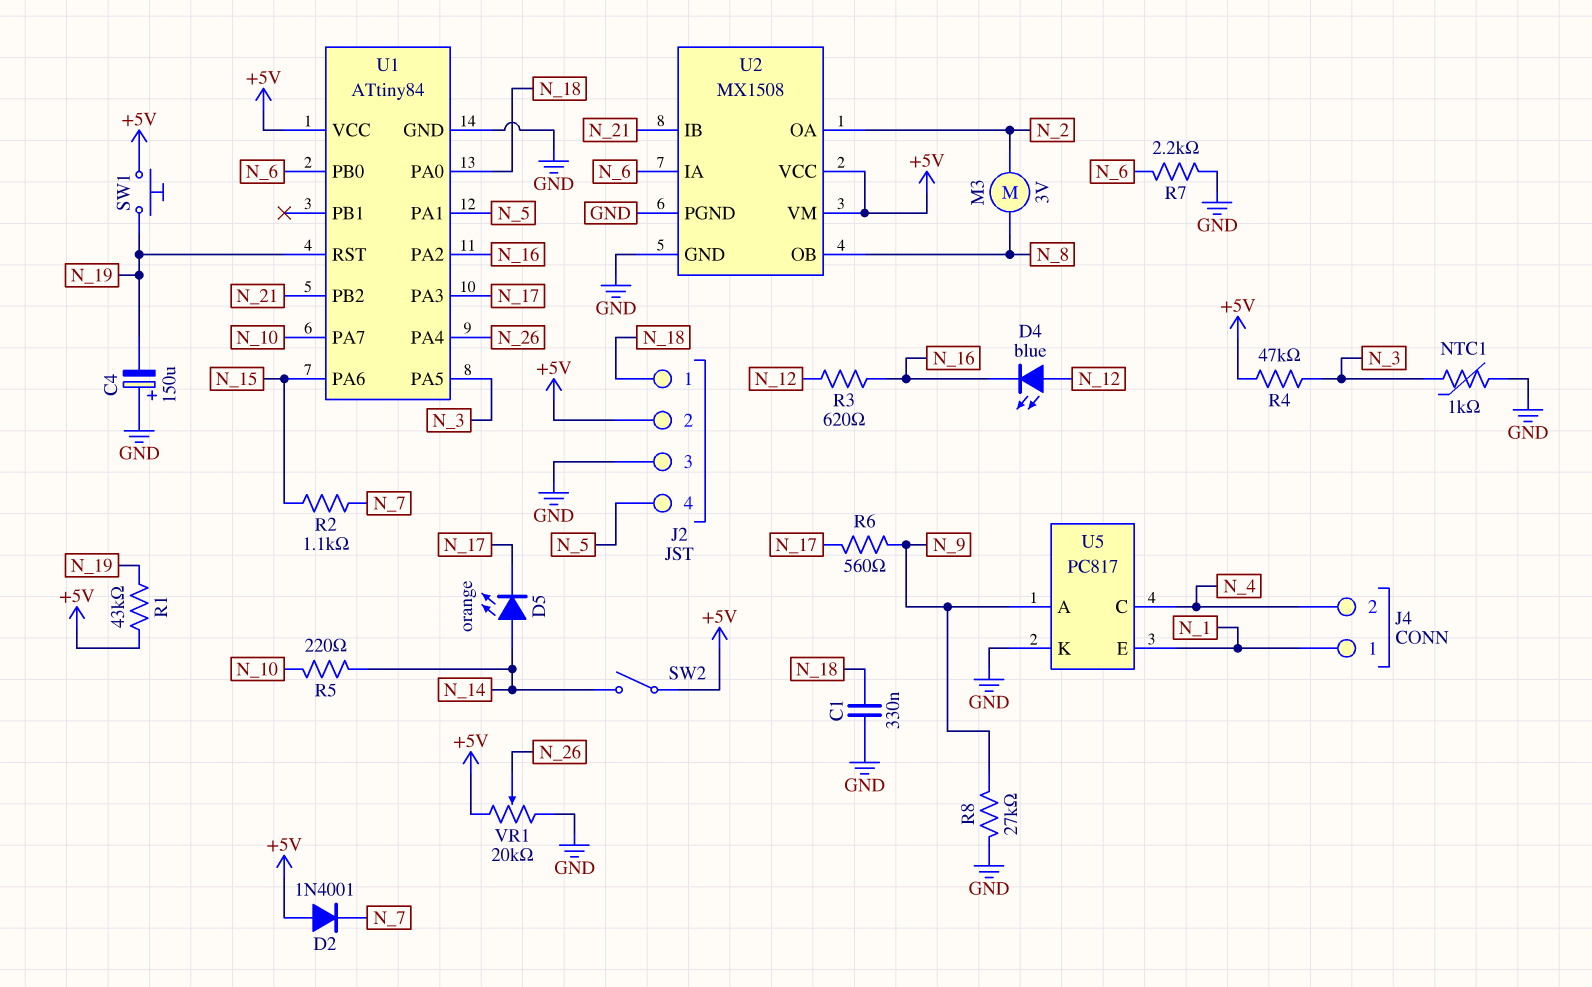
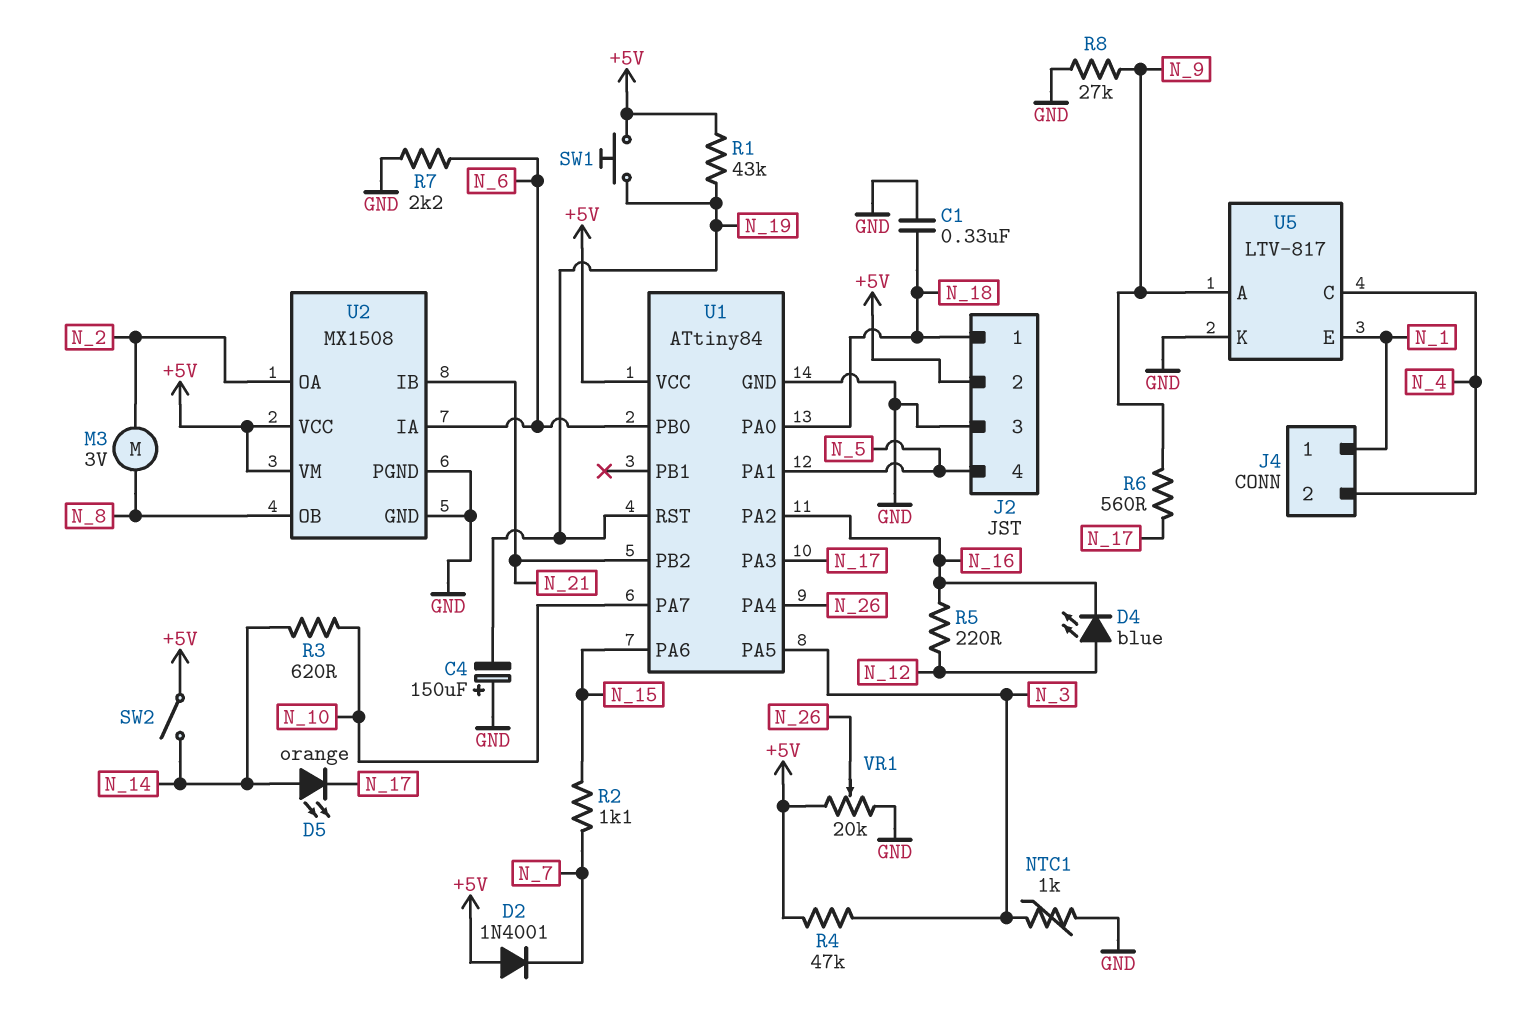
R3: 620 (N_12, N_16) -> 620 (N_10, N_14)
R5: 220 (N_10, N_14) -> 220 (N_12, N_16)
U5: PC817 -> LTV-817

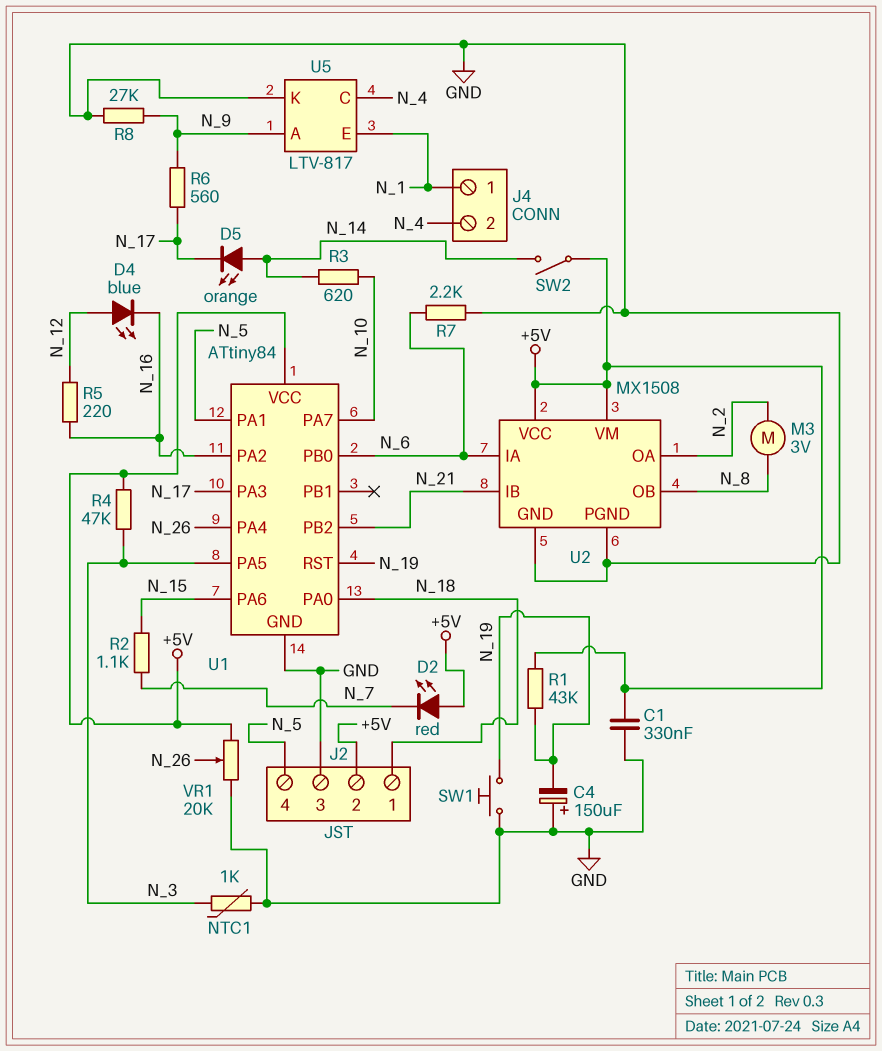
C1: 330nF (GND, N_18) -> 330nF (+5V, GND)
D2: diode 1N4001 (A +5V, K N_7) -> LED red (A +5V, K N_7)
SW1: button (+5V, N_19) -> button (GND, N_19)

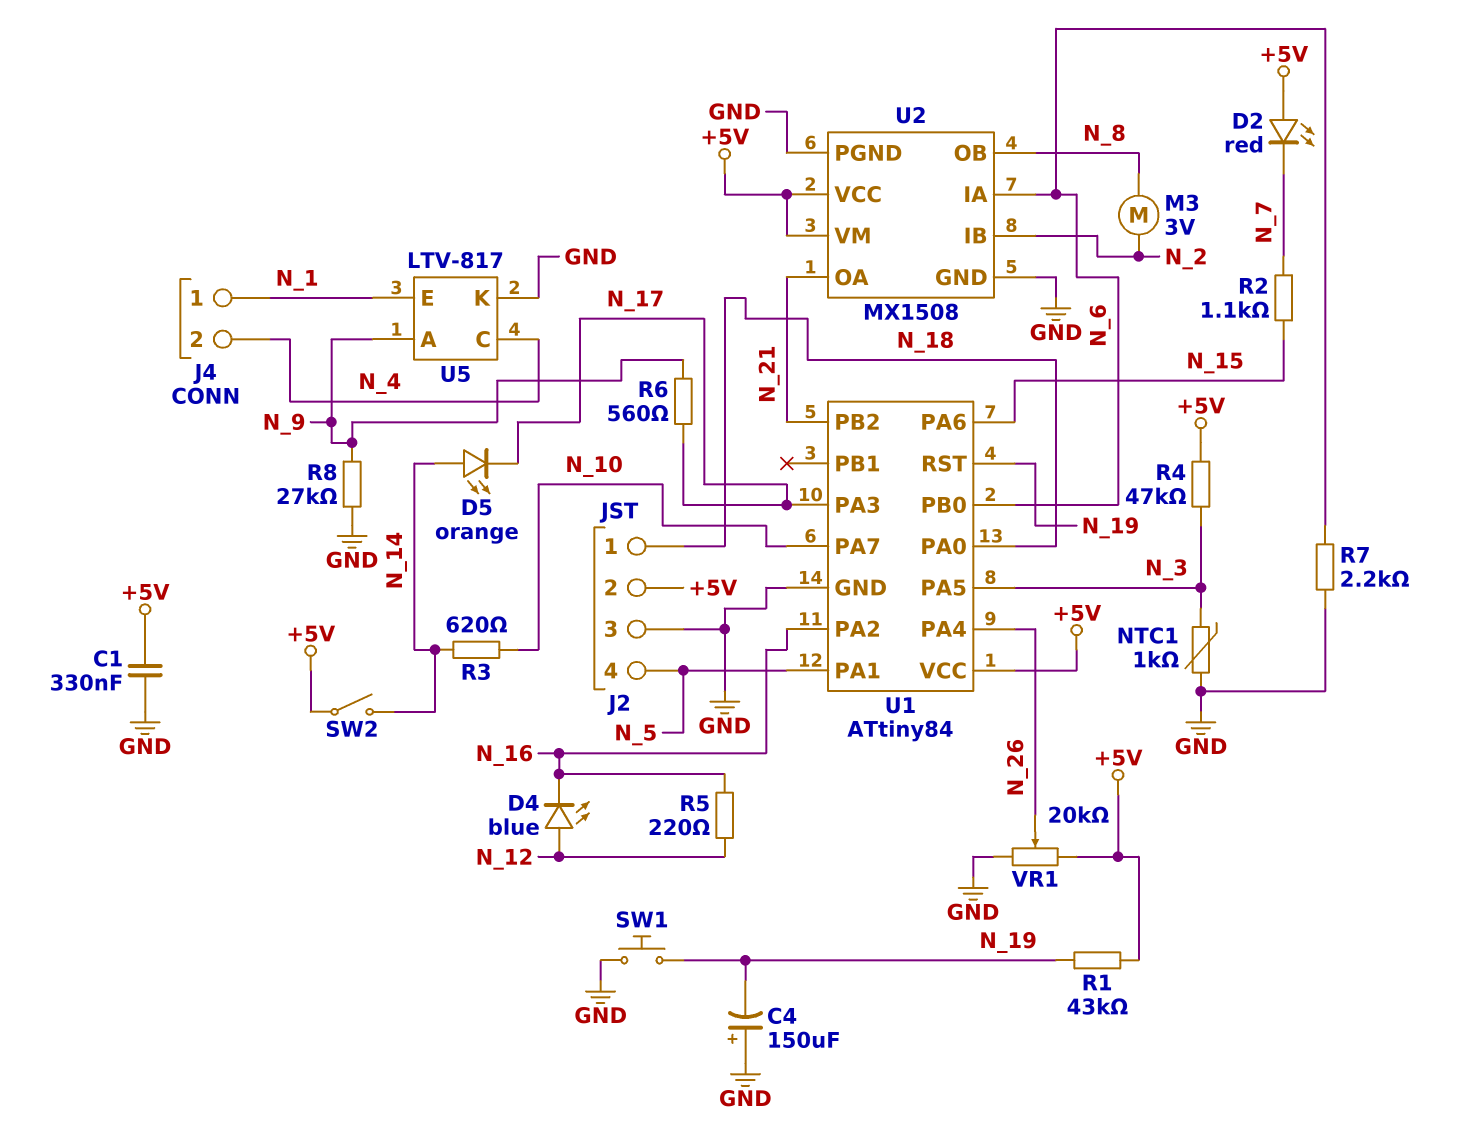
U2 pin IB: N_21 -> N_2
U2 pin OA: N_2 -> N_21

